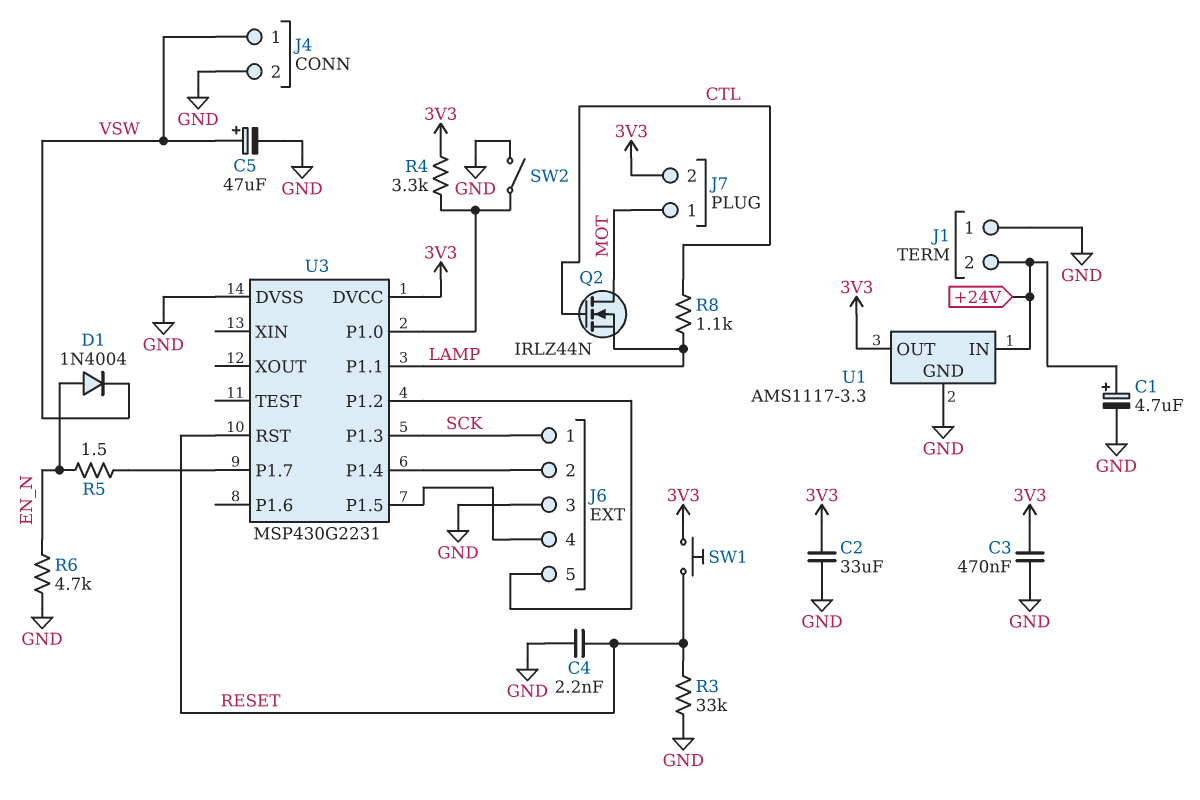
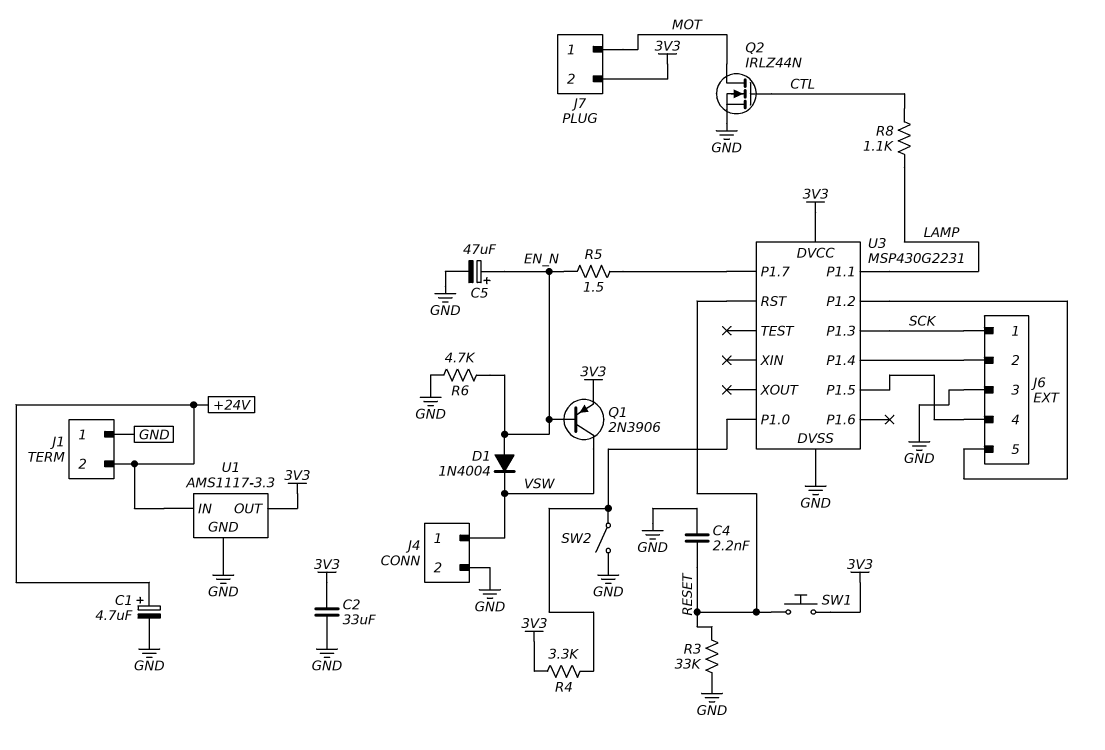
C3: 470nF (3V3, GND) -> none
C5: 47uF (plus VSW, minus GND) -> 47uF (plus EN_N, minus GND)
Q1: none -> PNP 2N3906 (B EN_N, C VSW, E 3V3)
Q2: NMOS IRLZ44N (G CTL, D MOT, S LAMP) -> NMOS IRLZ44N (G CTL, D MOT, S GND)

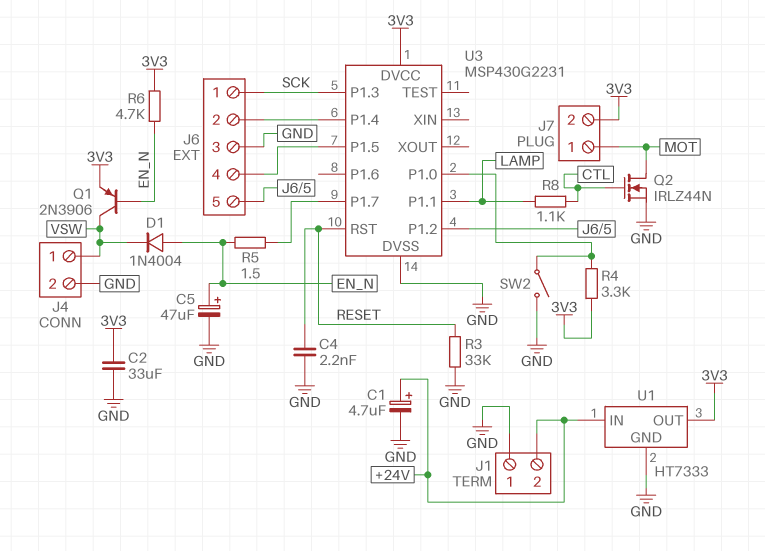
R6: 4.7k (EN_N, GND) -> 4.7k (3V3, EN_N)
SW1: button (3V3, RESET) -> none
U1: AMS1117-3.3 -> HT7333

